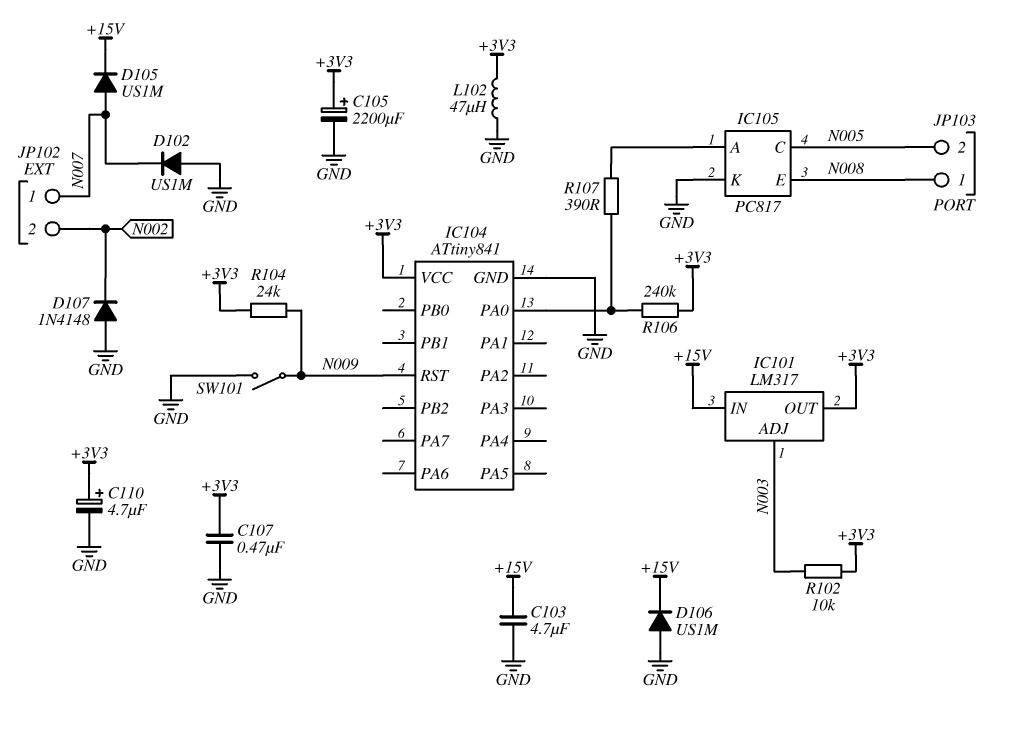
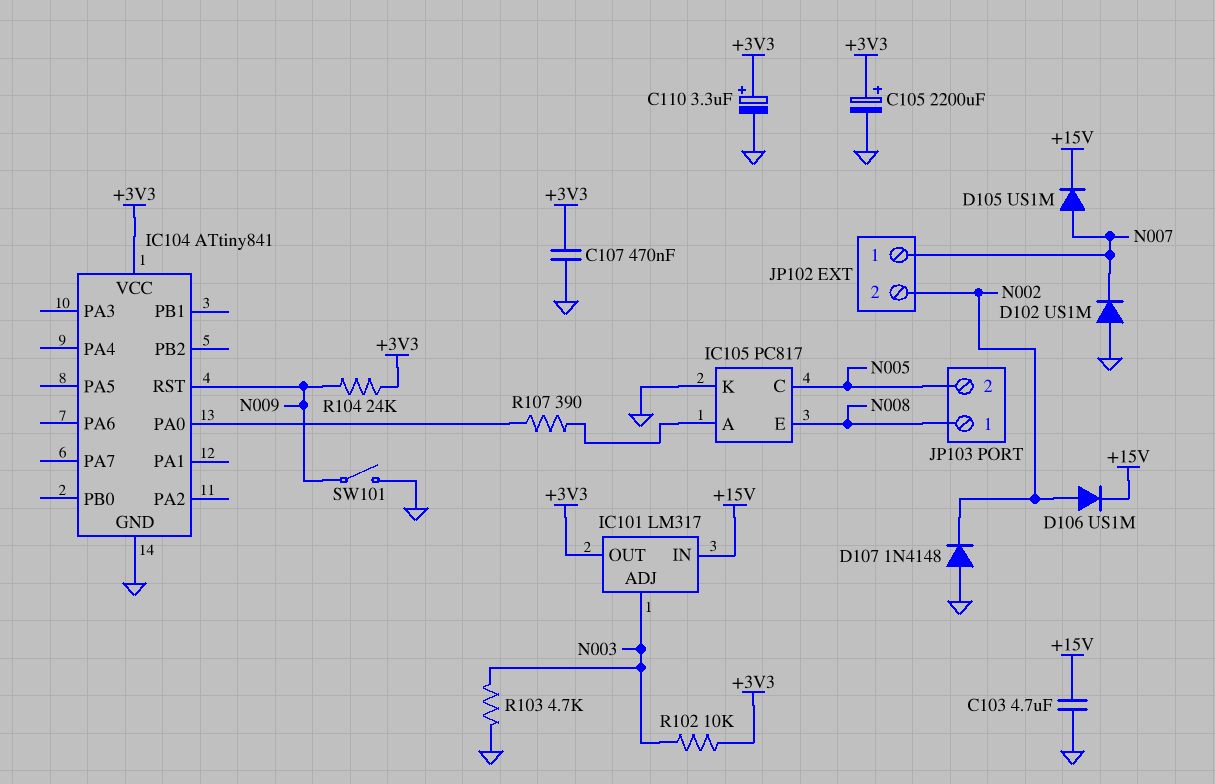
C110: 4.7uF (plus +3V3, minus GND) -> 3.3uF (plus +3V3, minus GND)
D106: diode US1M (A GND, K +15V) -> diode US1M (A N002, K +15V)
L102: 47uH (+3V3, GND) -> none
R103: none -> 4.7k (GND, N003)
R106: 240k (+3V3, IC104/PA0) -> none

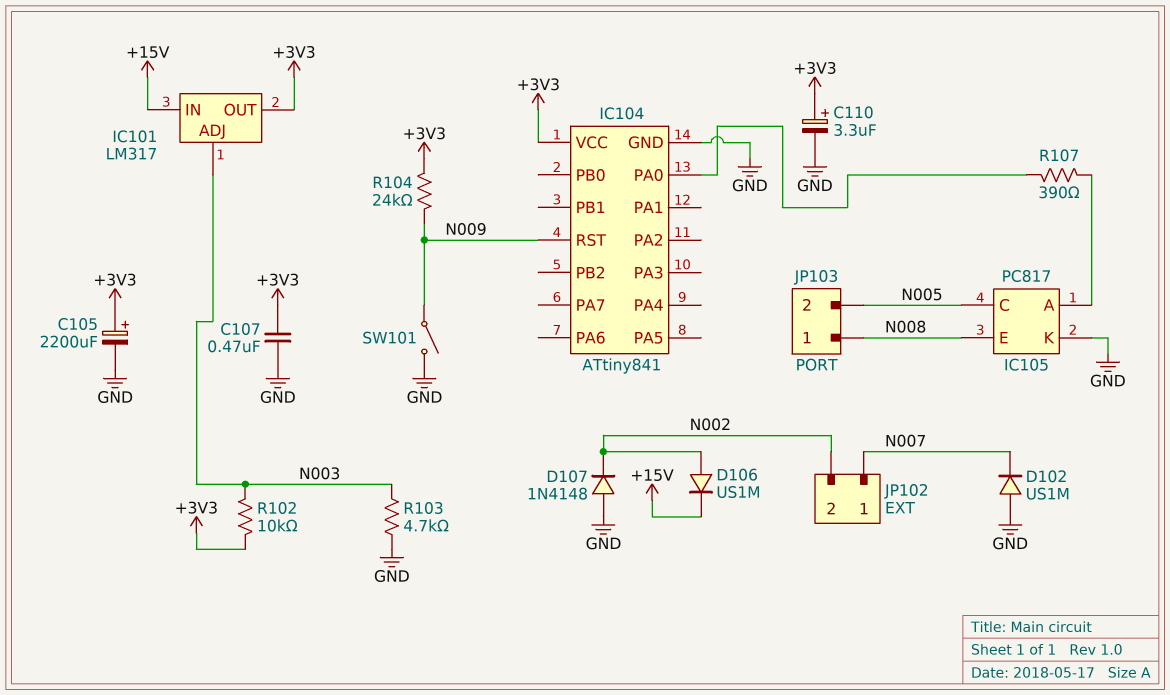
C103: 4.7uF (+15V, GND) -> none
D105: diode US1M (A N007, K +15V) -> none

